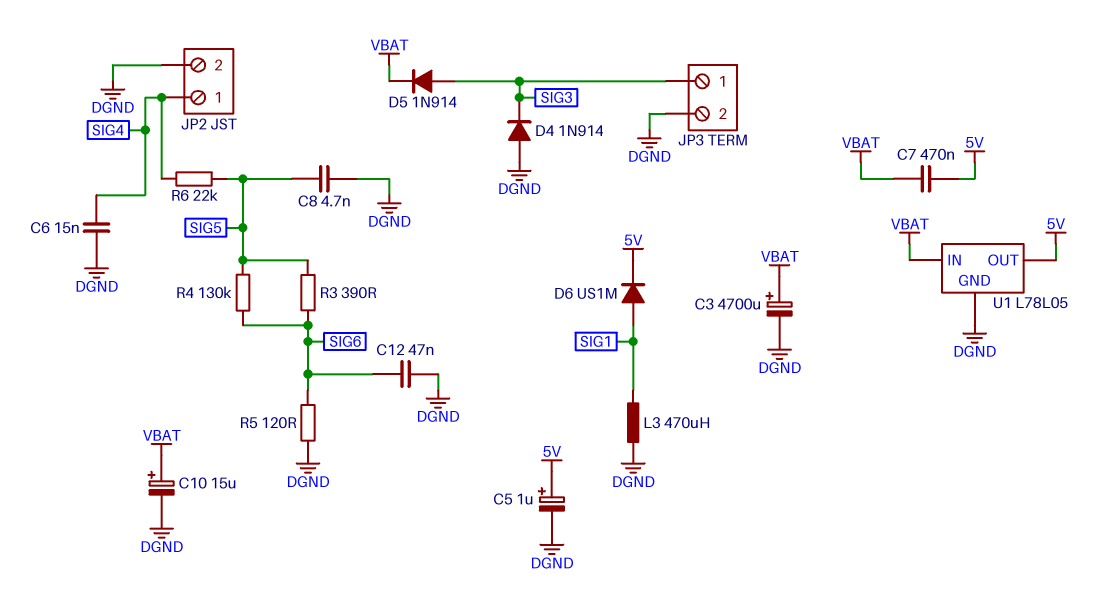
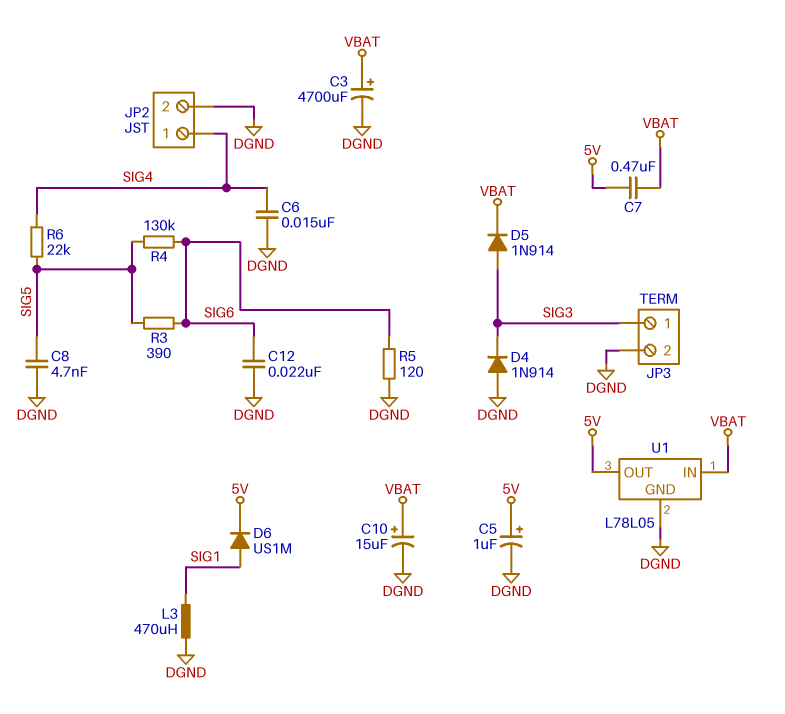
C12: 47nF (DGND, SIG6) -> 22nF (DGND, SIG6)

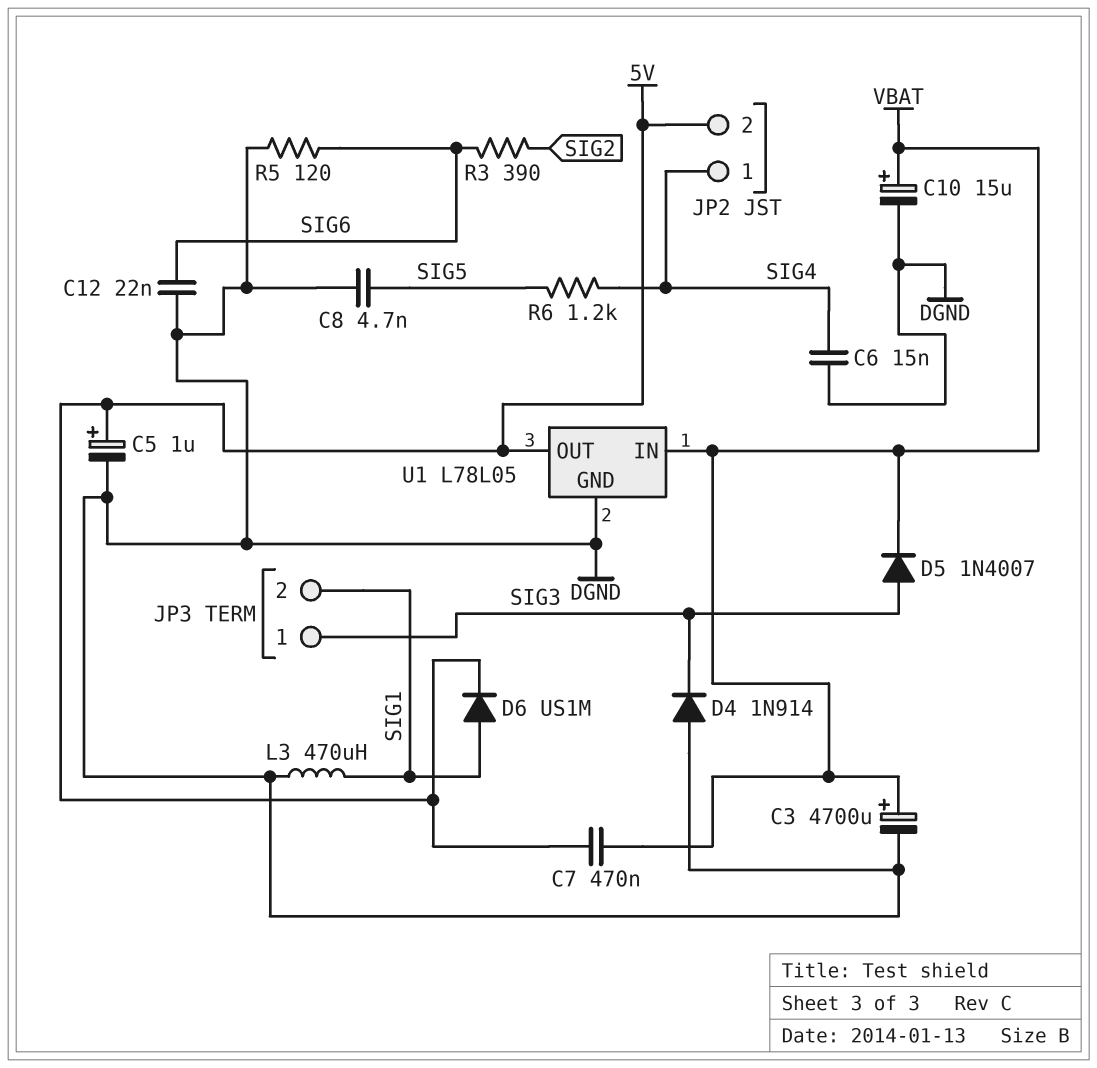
D5: diode 1N914 (A SIG3, K VBAT) -> diode 1N4007 (A SIG3, K VBAT)
JP2 pin 2: DGND -> 5V
JP3 pin 2: DGND -> SIG1
R3: 390 (SIG5, SIG6) -> 390 (SIG2, SIG6)
R4: 130k (SIG5, SIG6) -> none
R6: 22k (SIG4, SIG5) -> 1.2k (SIG4, SIG5)

